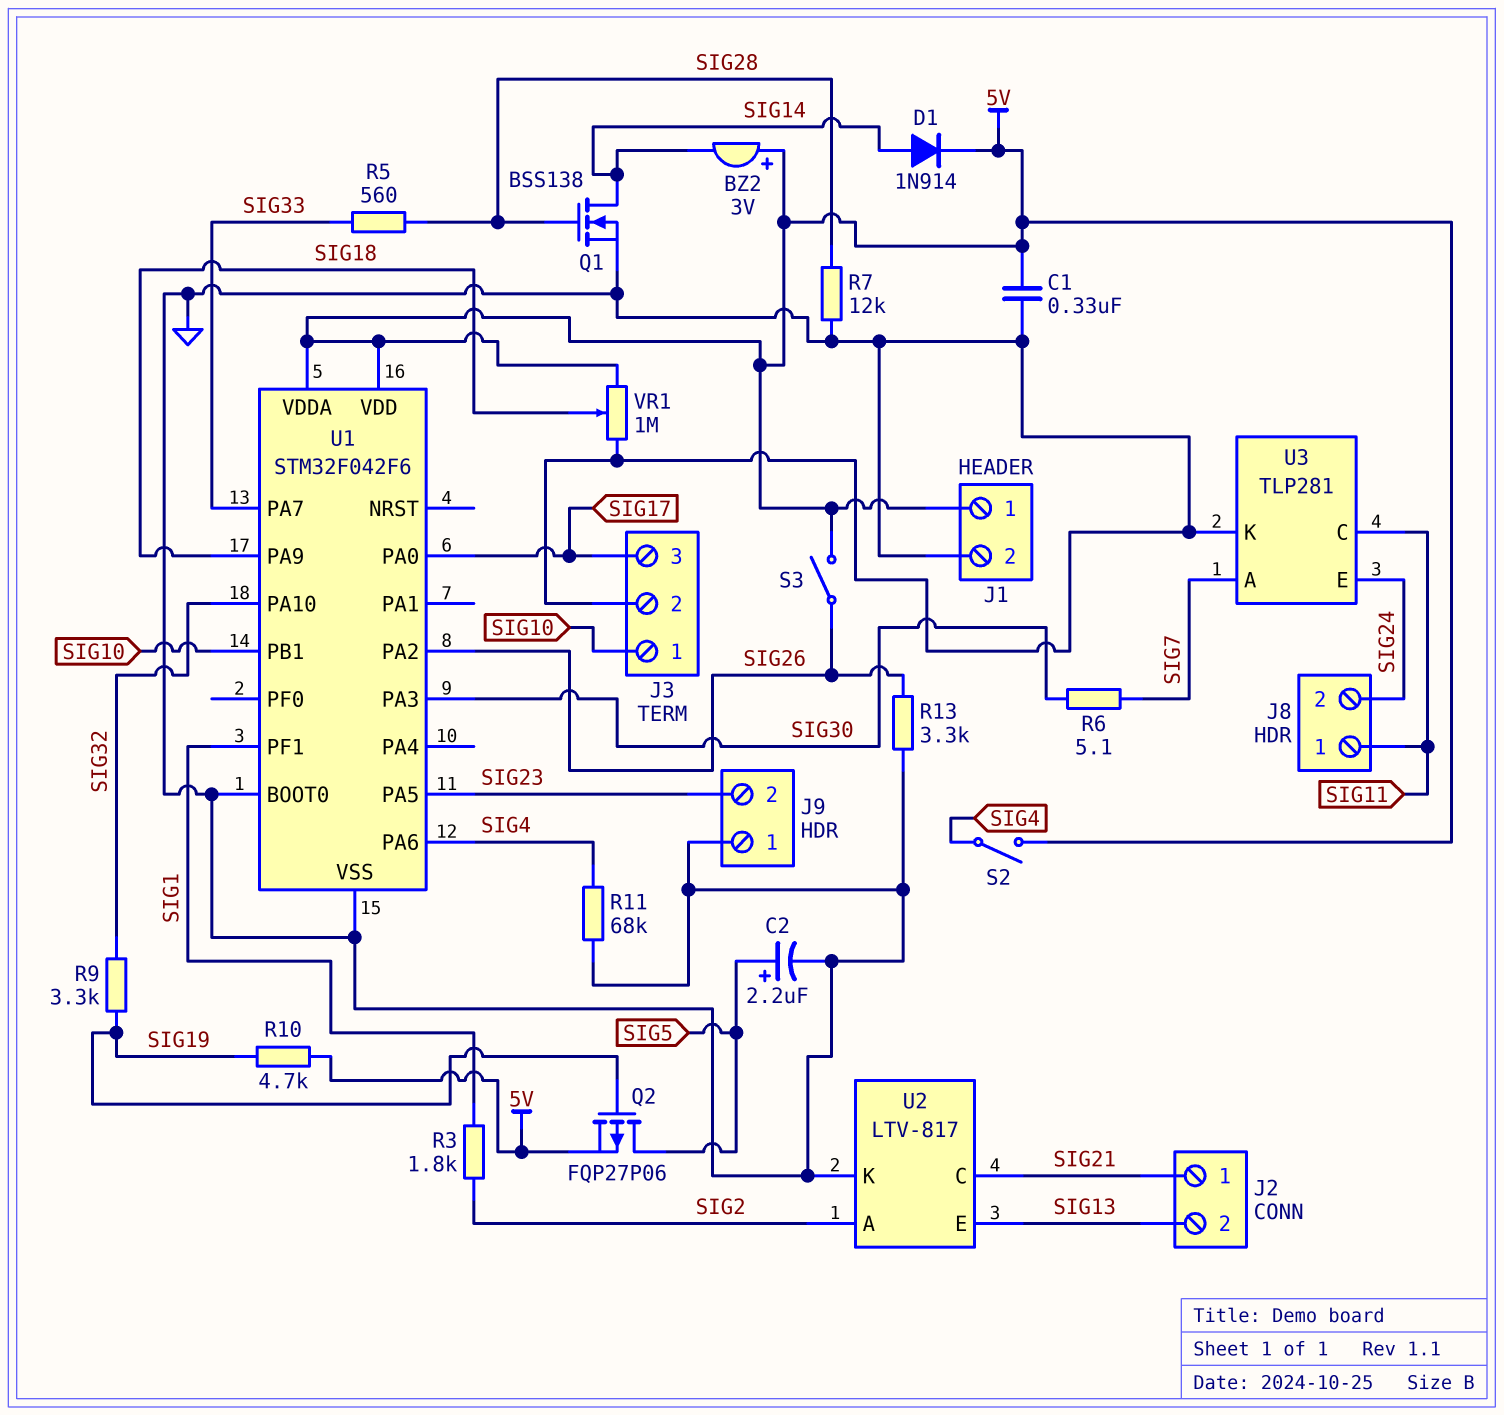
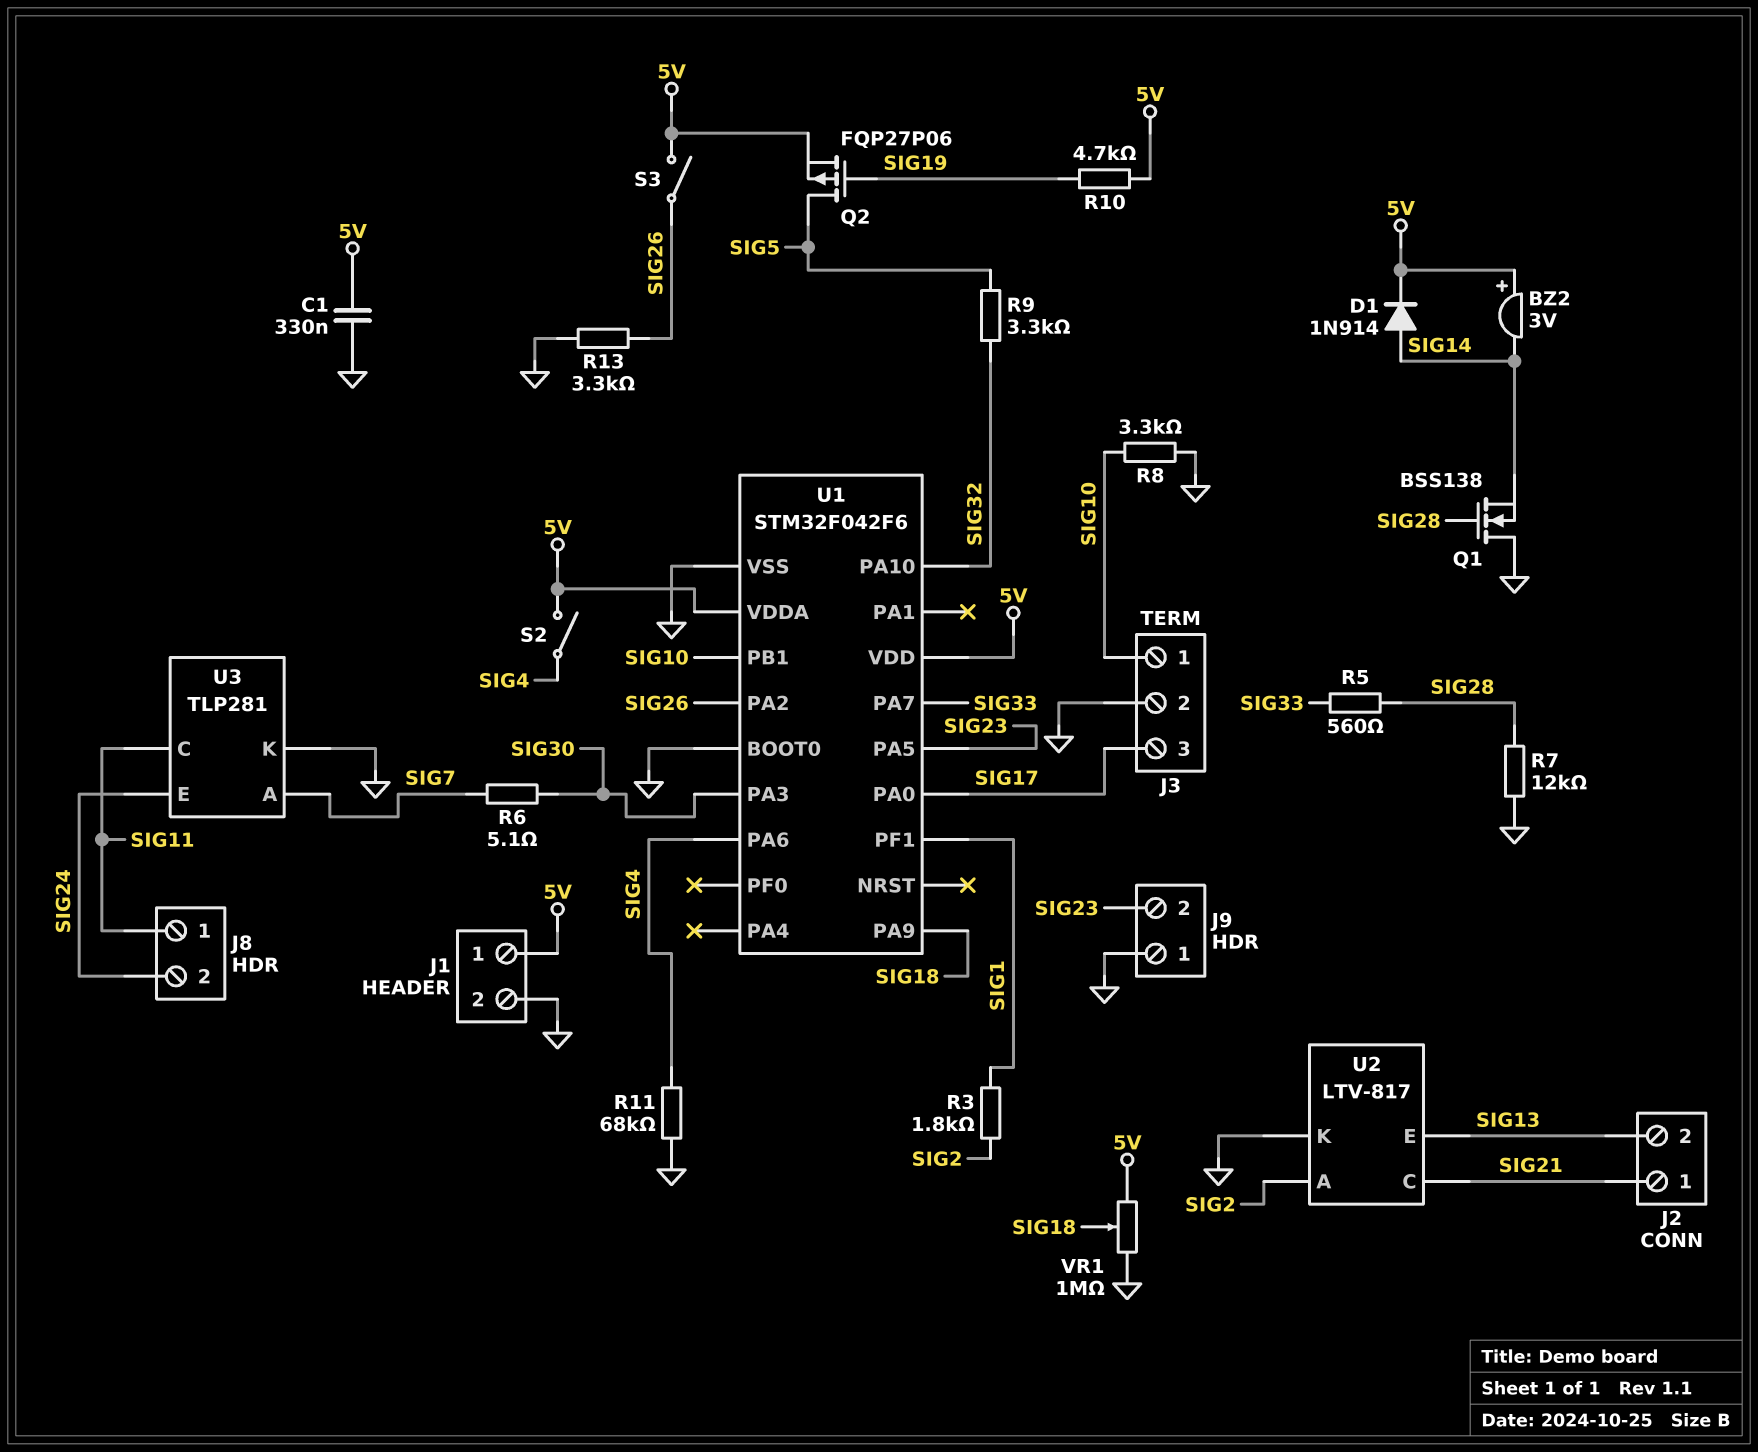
C2: 2.2uF (plus SIG5, minus GND) -> none
Q1: NMOS BSS138 (G SIG28, D SIG14, S GND) -> NMOS BSS138 (G SIG28, D GND, S SIG14)
R8: none -> 3.3k (GND, SIG10)
R9: 3.3k (SIG19, SIG32) -> 3.3k (SIG5, SIG32)

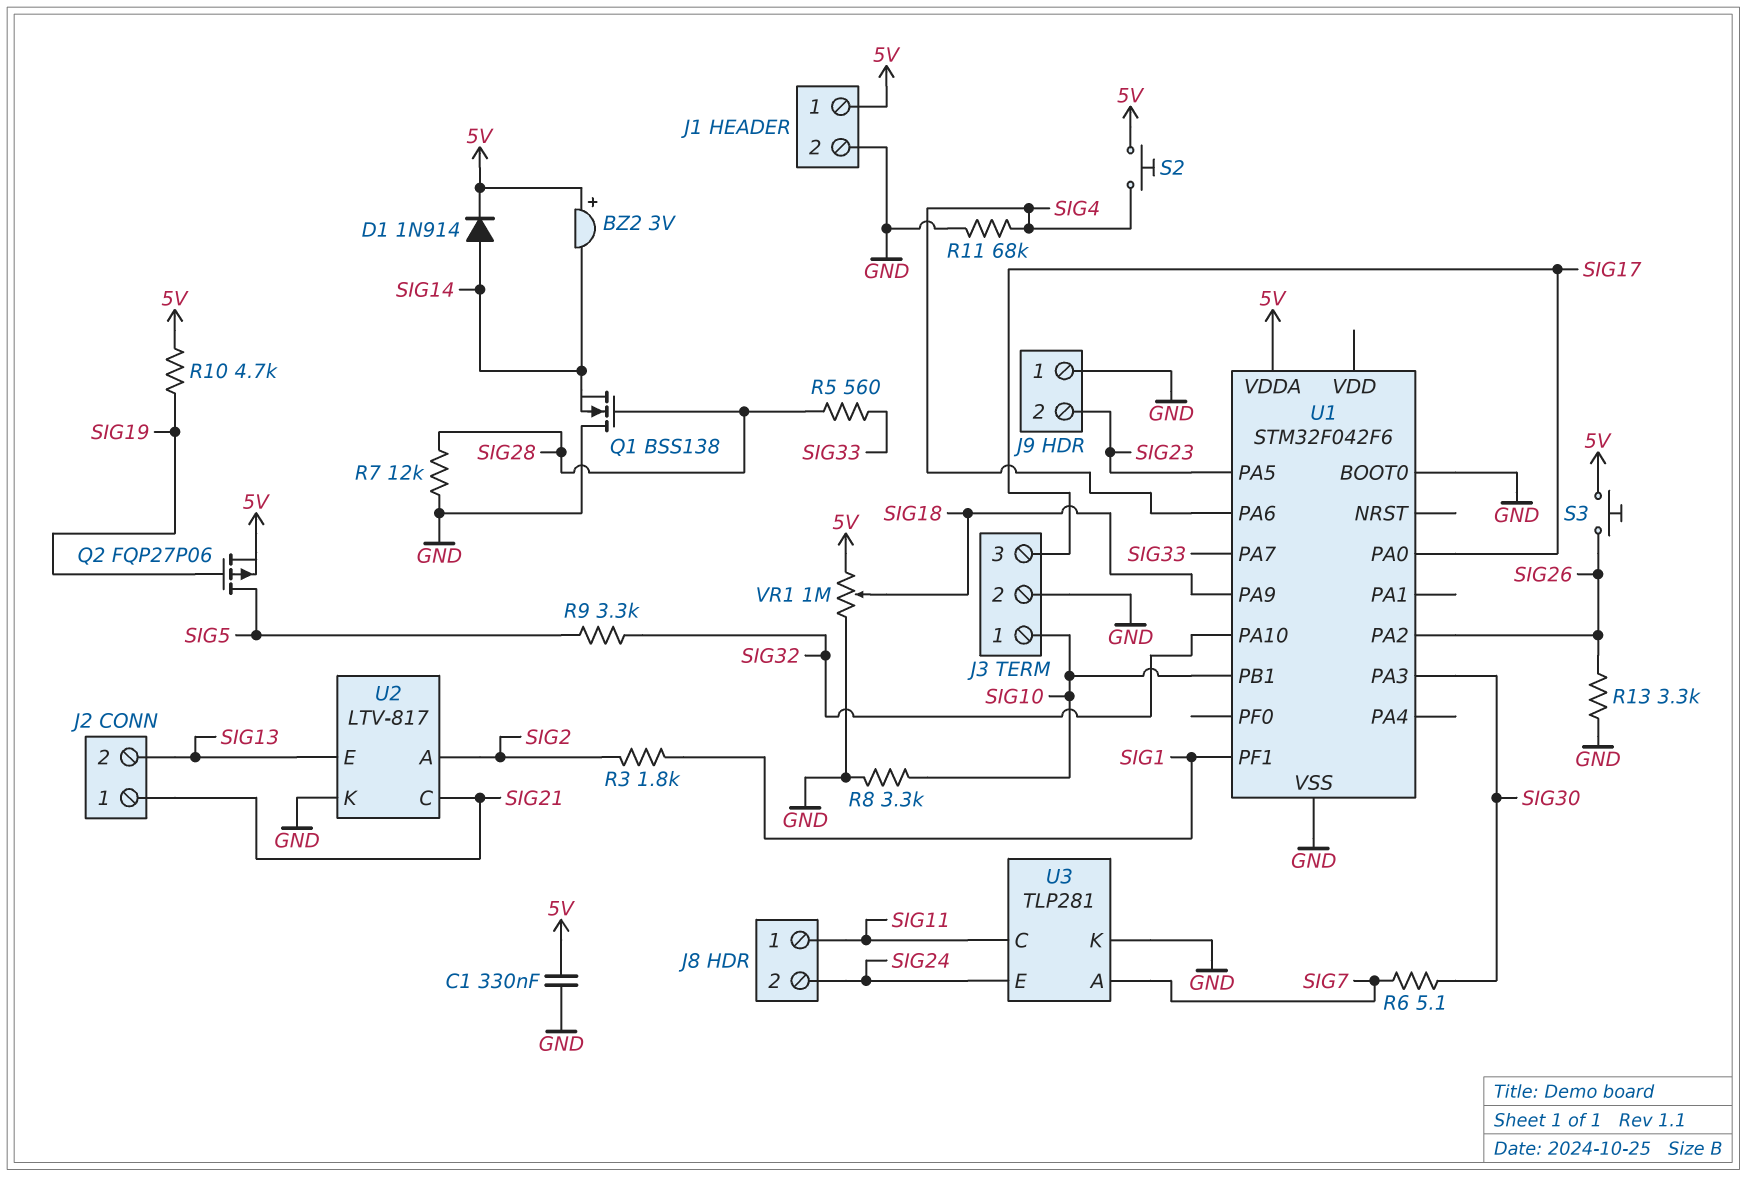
S2: switch (5V, SIG4) -> button (5V, SIG4)
S3: switch (5V, SIG26) -> button (5V, SIG26)
U1 pin VDD: 5V -> none

